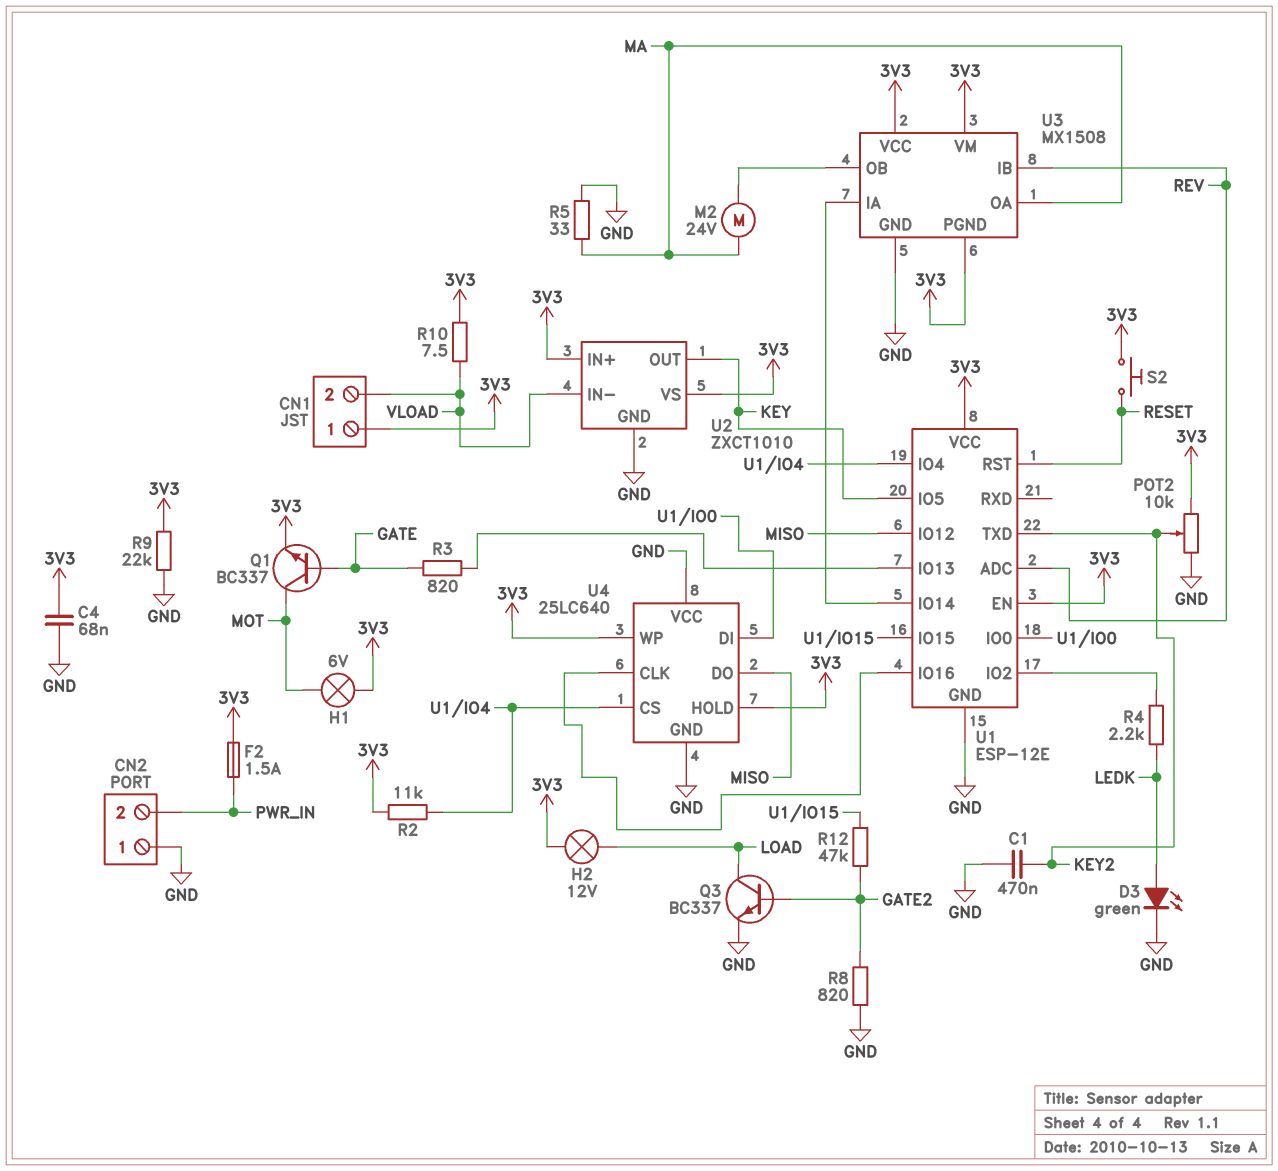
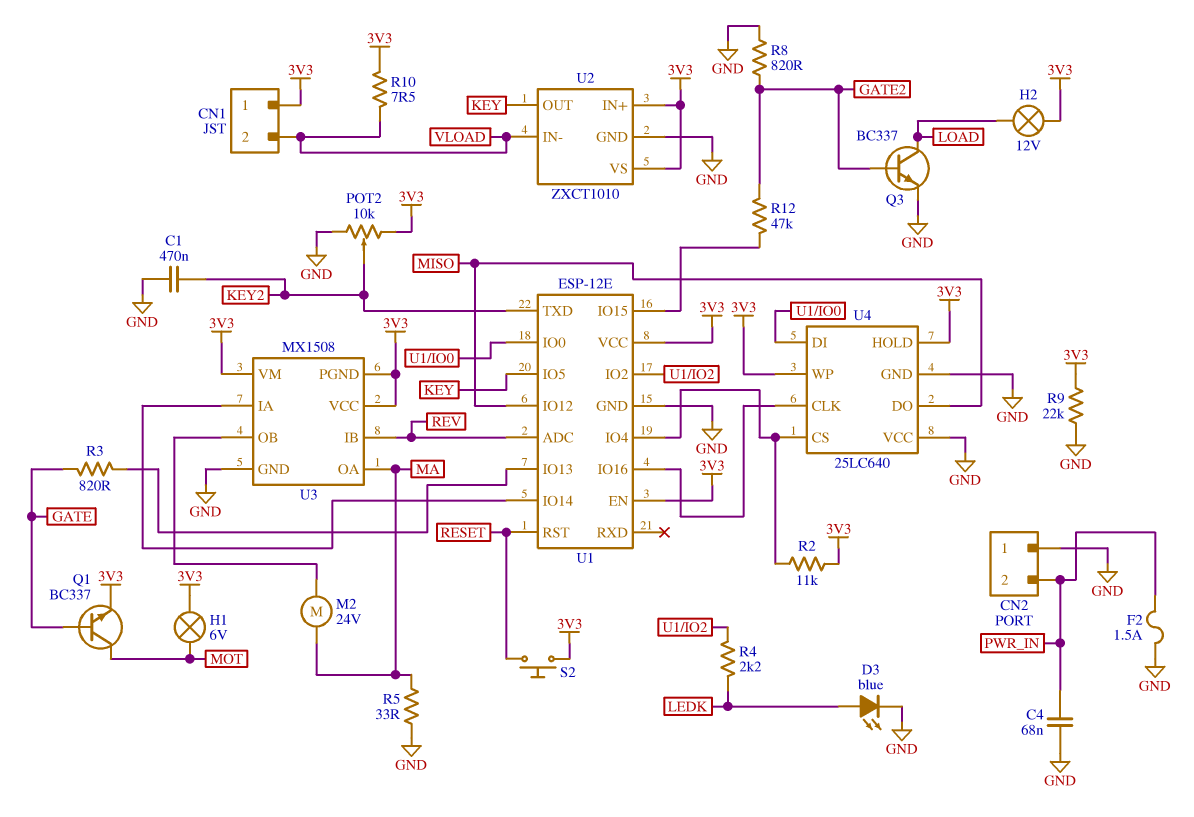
C4: 68nF (3V3, GND) -> 68nF (GND, PWR_IN)
D3: LED green (A LEDK, K GND) -> LED blue (A LEDK, K GND)
F2: 1.5A (3V3, PWR_IN) -> 1.5A (GND, PWR_IN)

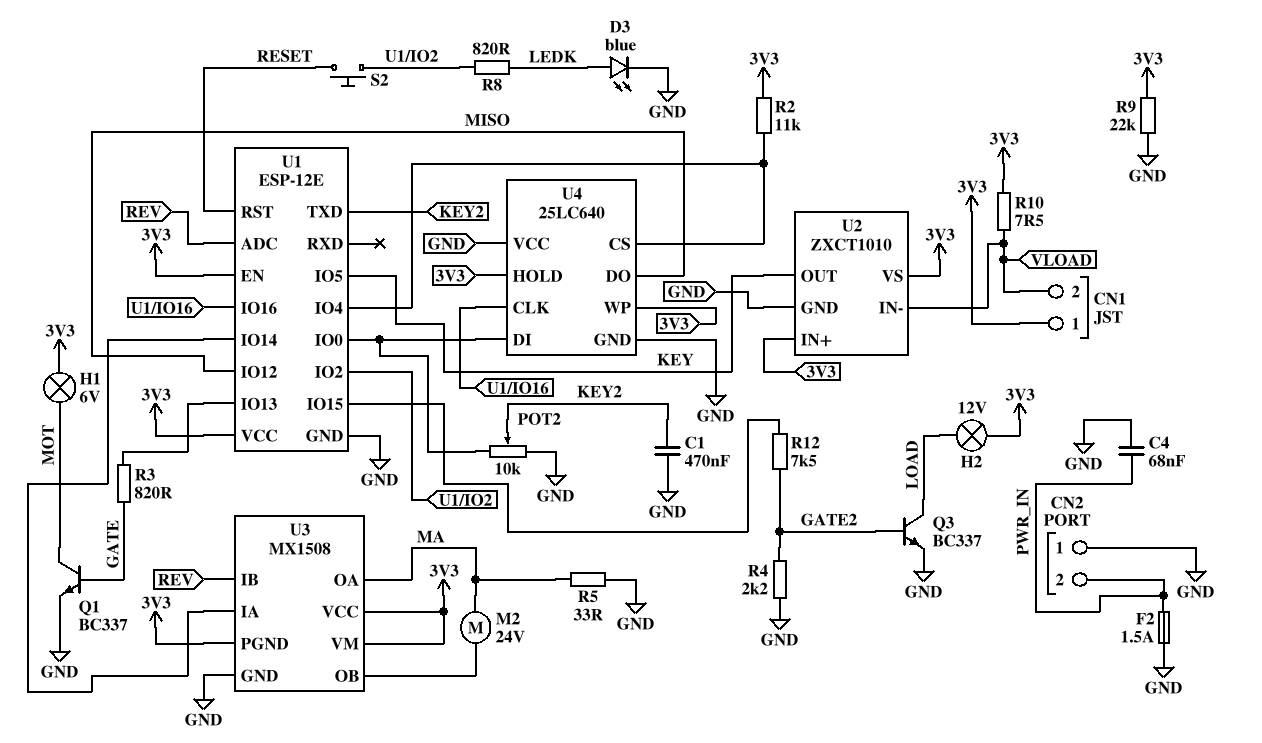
POT2: 10k (3V3, GND, wiper KEY2) -> 10k (GND, U1/IO0, wiper KEY2)
Q1: NPN BC337 (B GATE, C MOT, E 3V3) -> NPN BC337 (B GATE, C MOT, E GND)
R4: 2.2k (LEDK, U1/IO2) -> 2.2k (GATE2, GND)
R8: 820 (GATE2, GND) -> 820 (LEDK, U1/IO2)
R12: 47k (GATE2, U1/IO15) -> 7.5k (GATE2, U1/IO15)
S2: button (3V3, RESET) -> button (RESET, U1/IO2)

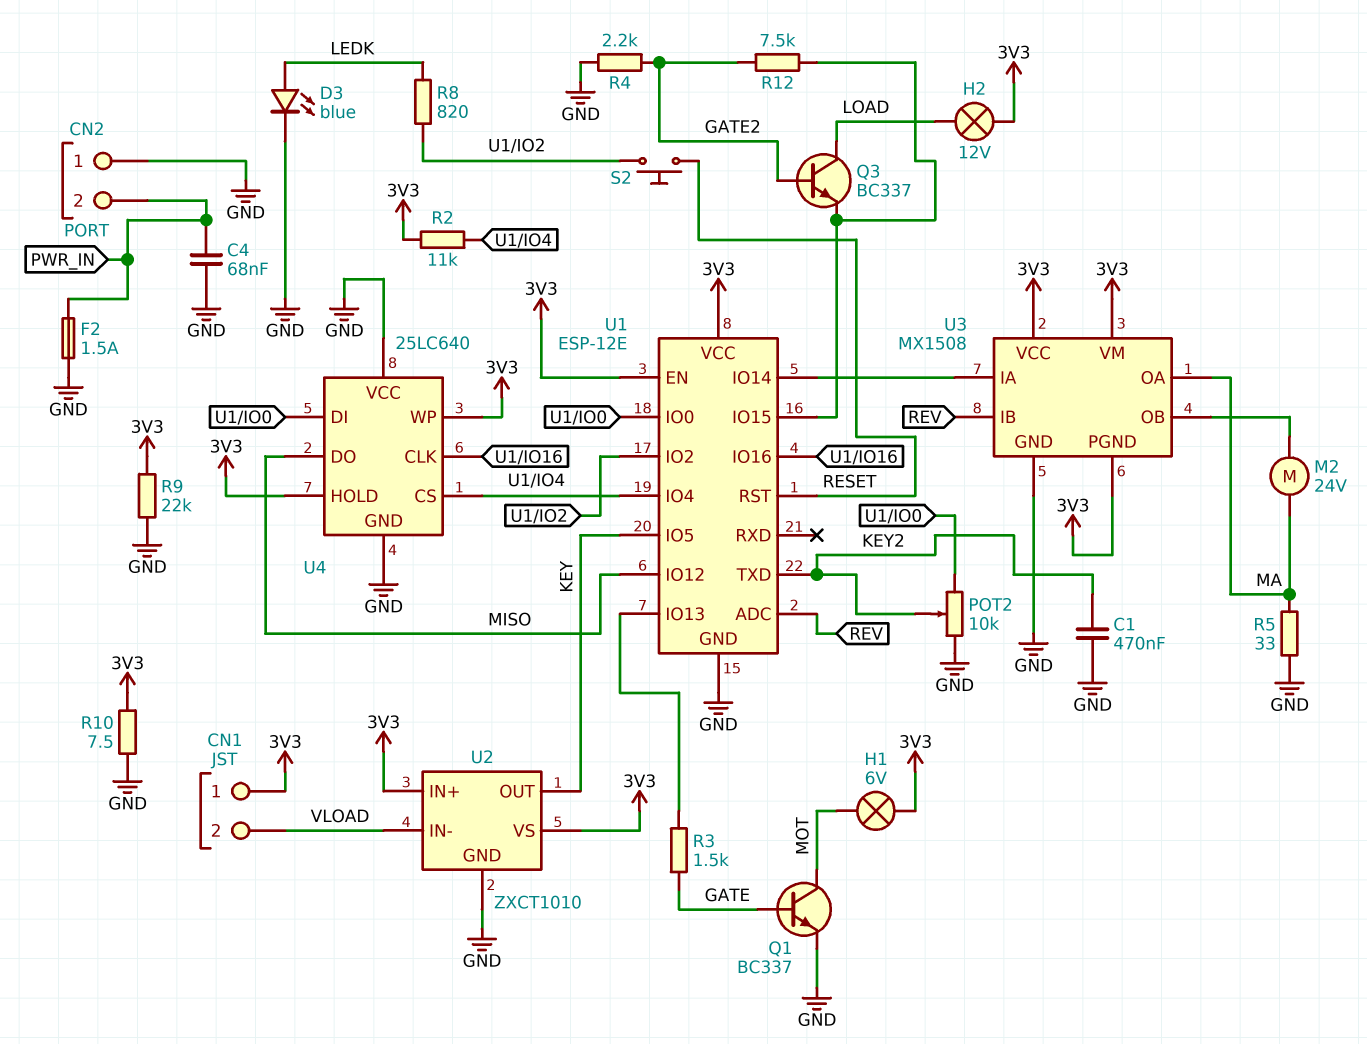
Q3: NPN BC337 (B GATE2, C LOAD, E GND) -> NPN BC337 (B GATE2, C LOAD, E U1/IO15)
R3: 820 (GATE, U1/IO13) -> 1.5k (GATE, U1/IO13)
R10: 7.5 (3V3, VLOAD) -> 7.5 (3V3, GND)

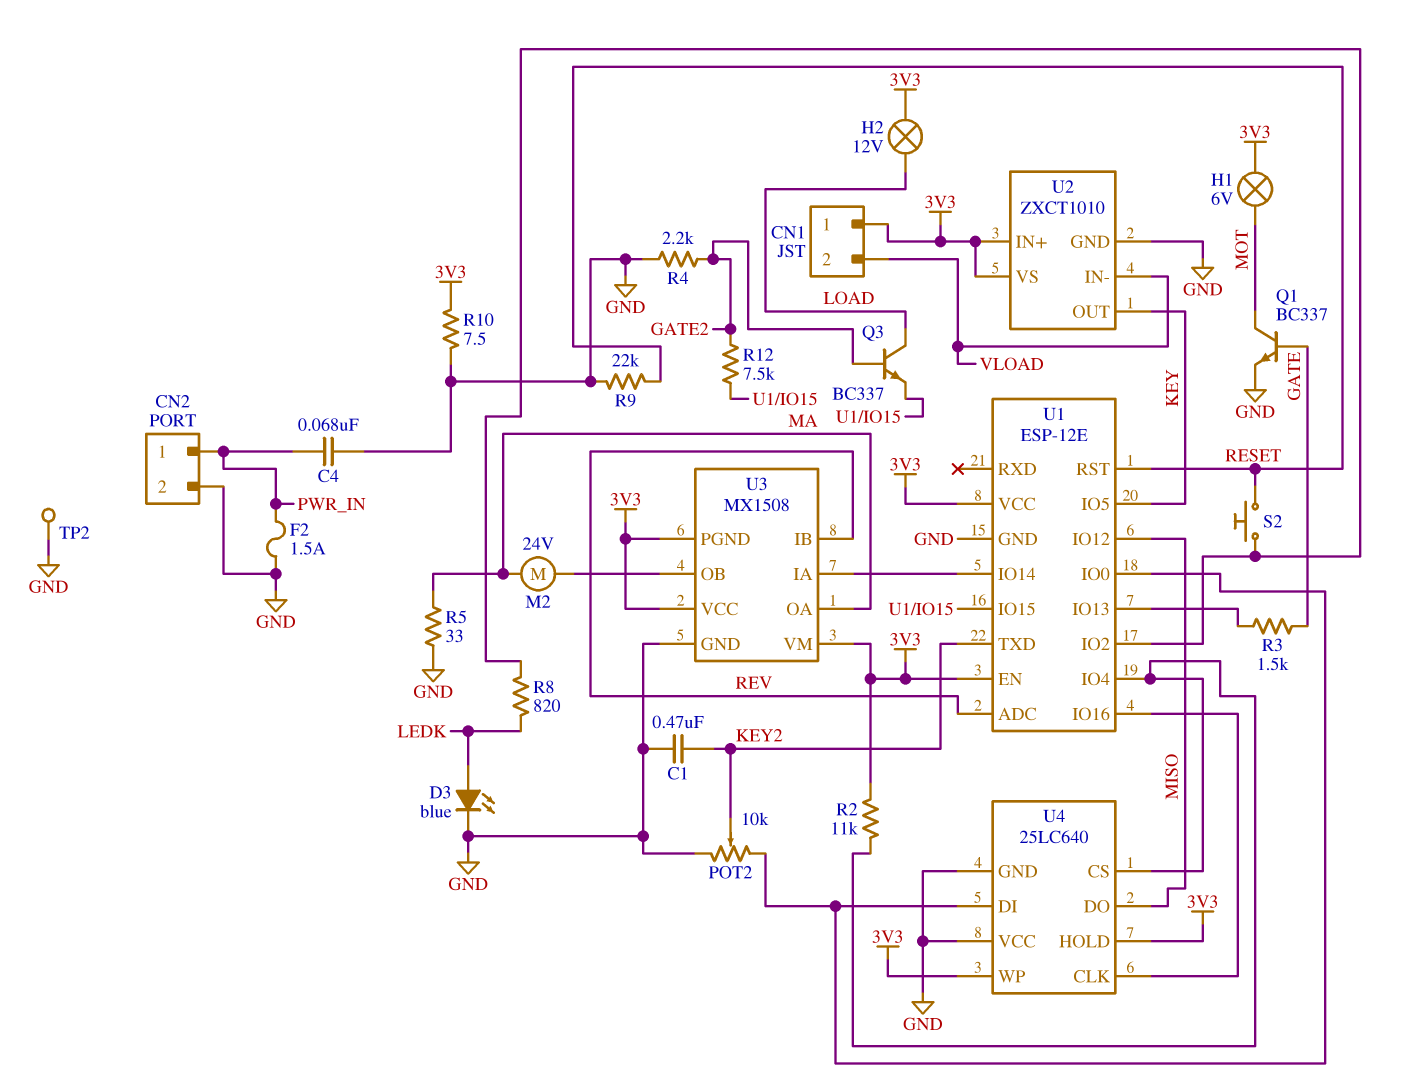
CN2 pin 1: GND -> PWR_IN
CN2 pin 2: PWR_IN -> GND
R9: 22k (3V3, GND) -> 22k (GND, RESET)
TP2: none -> test point (GND)

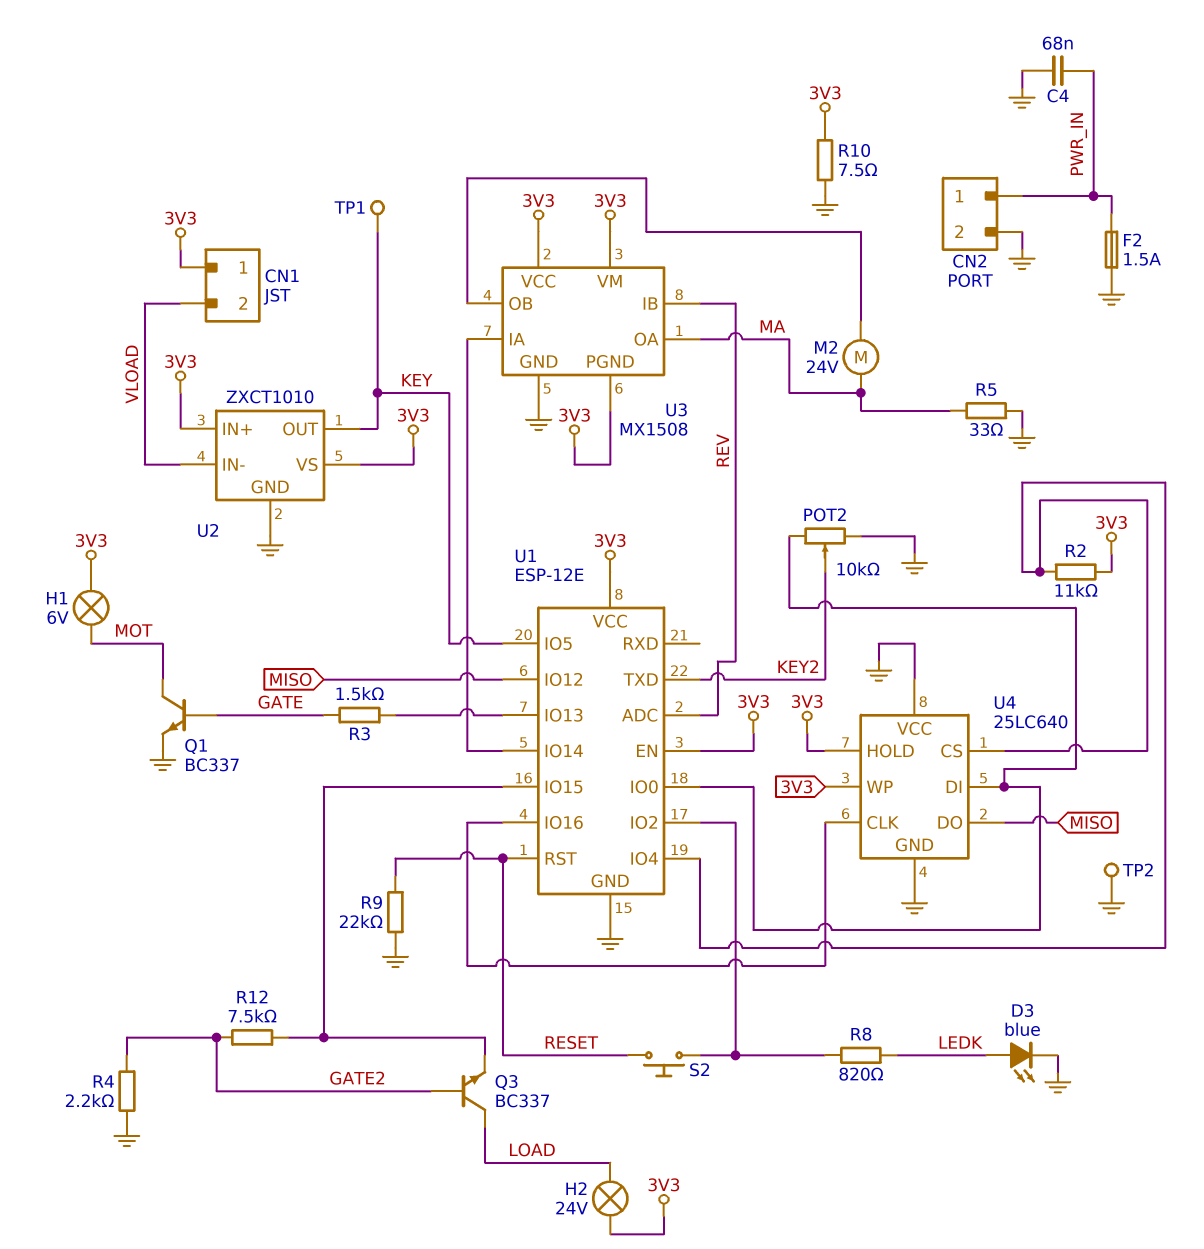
C1: 470nF (GND, KEY2) -> none
H2: lamp 12V (3V3, LOAD) -> lamp 24V (3V3, LOAD)
TP1: none -> test point (KEY)

